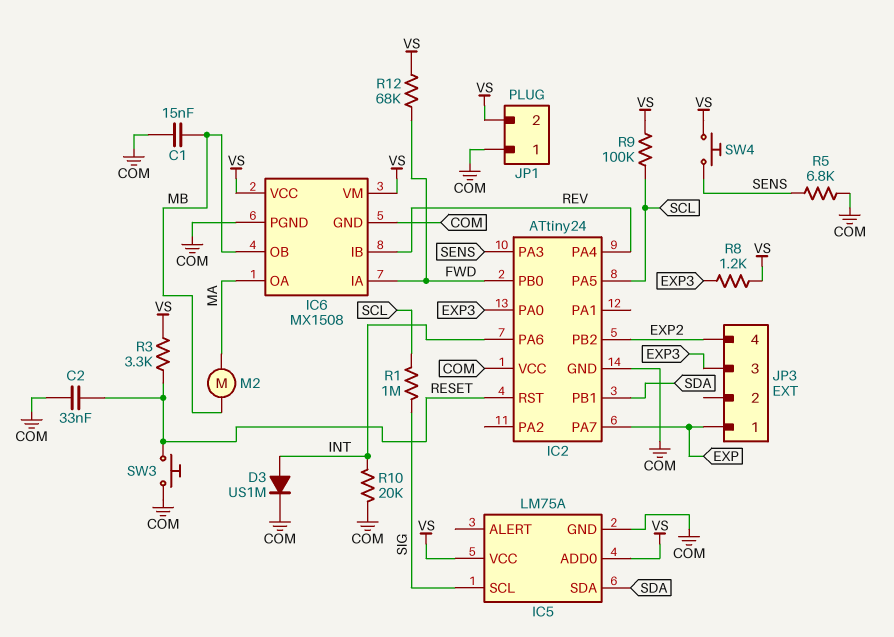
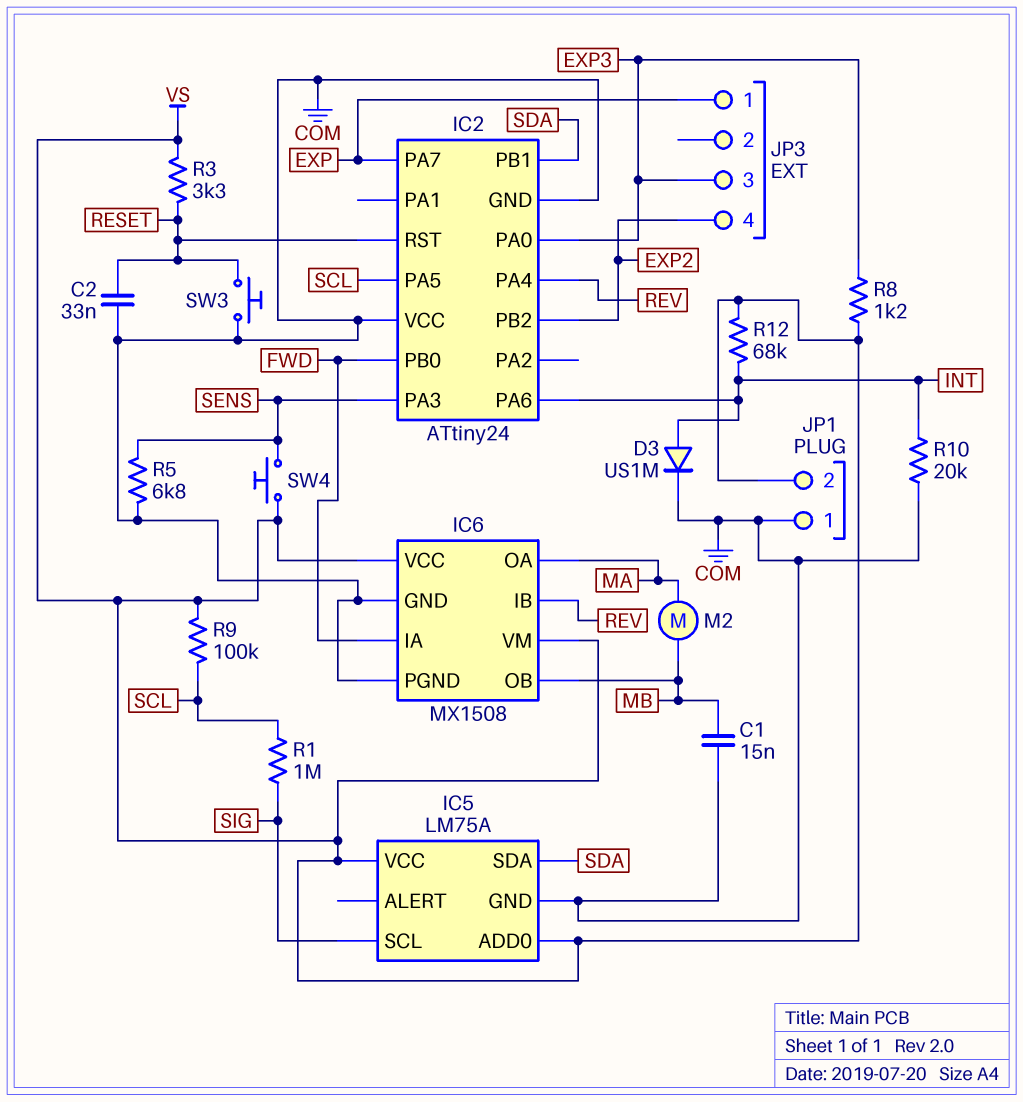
R12: 68k (FWD, VS) -> 68k (INT, VS)

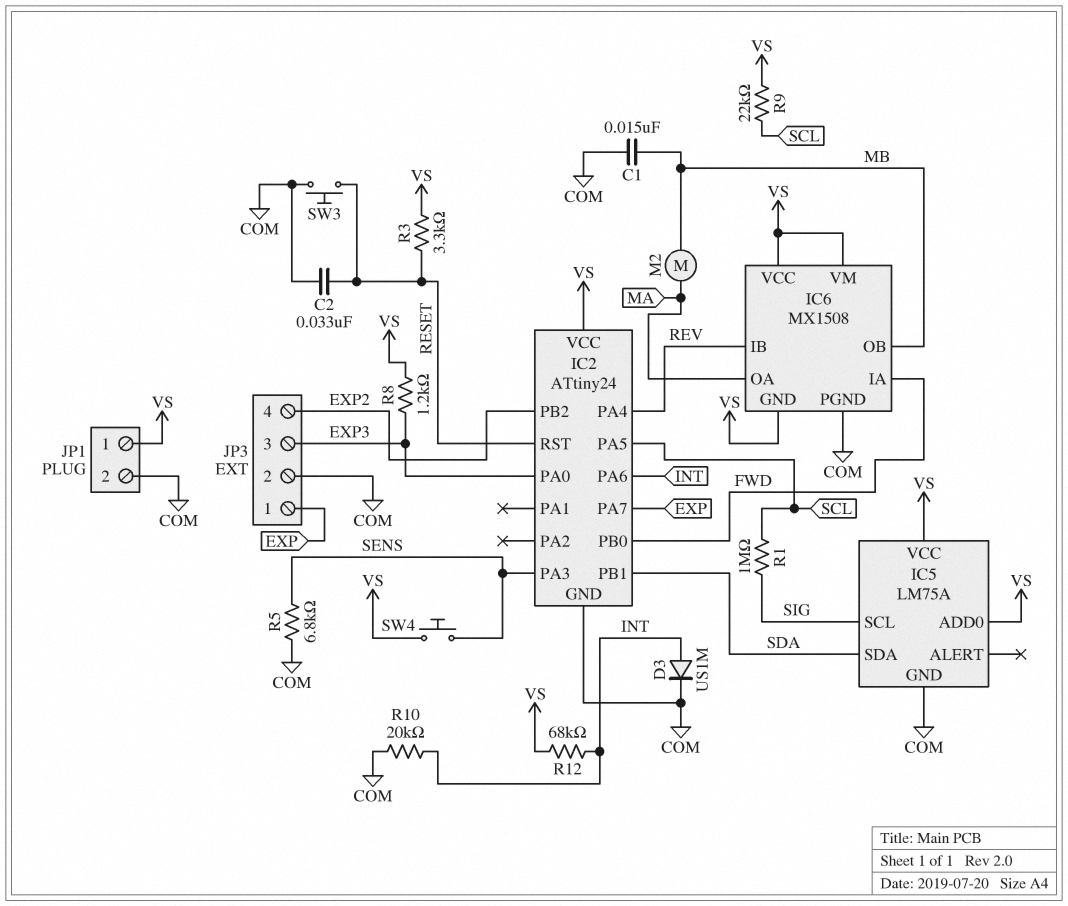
IC2 pin VCC: COM -> VS
IC6 pin GND: COM -> VS
JP1 pin 1: COM -> VS
JP1 pin 2: VS -> COM
JP3 pin 2: none -> COM
R9: 100k (SCL, VS) -> 22k (SCL, VS)

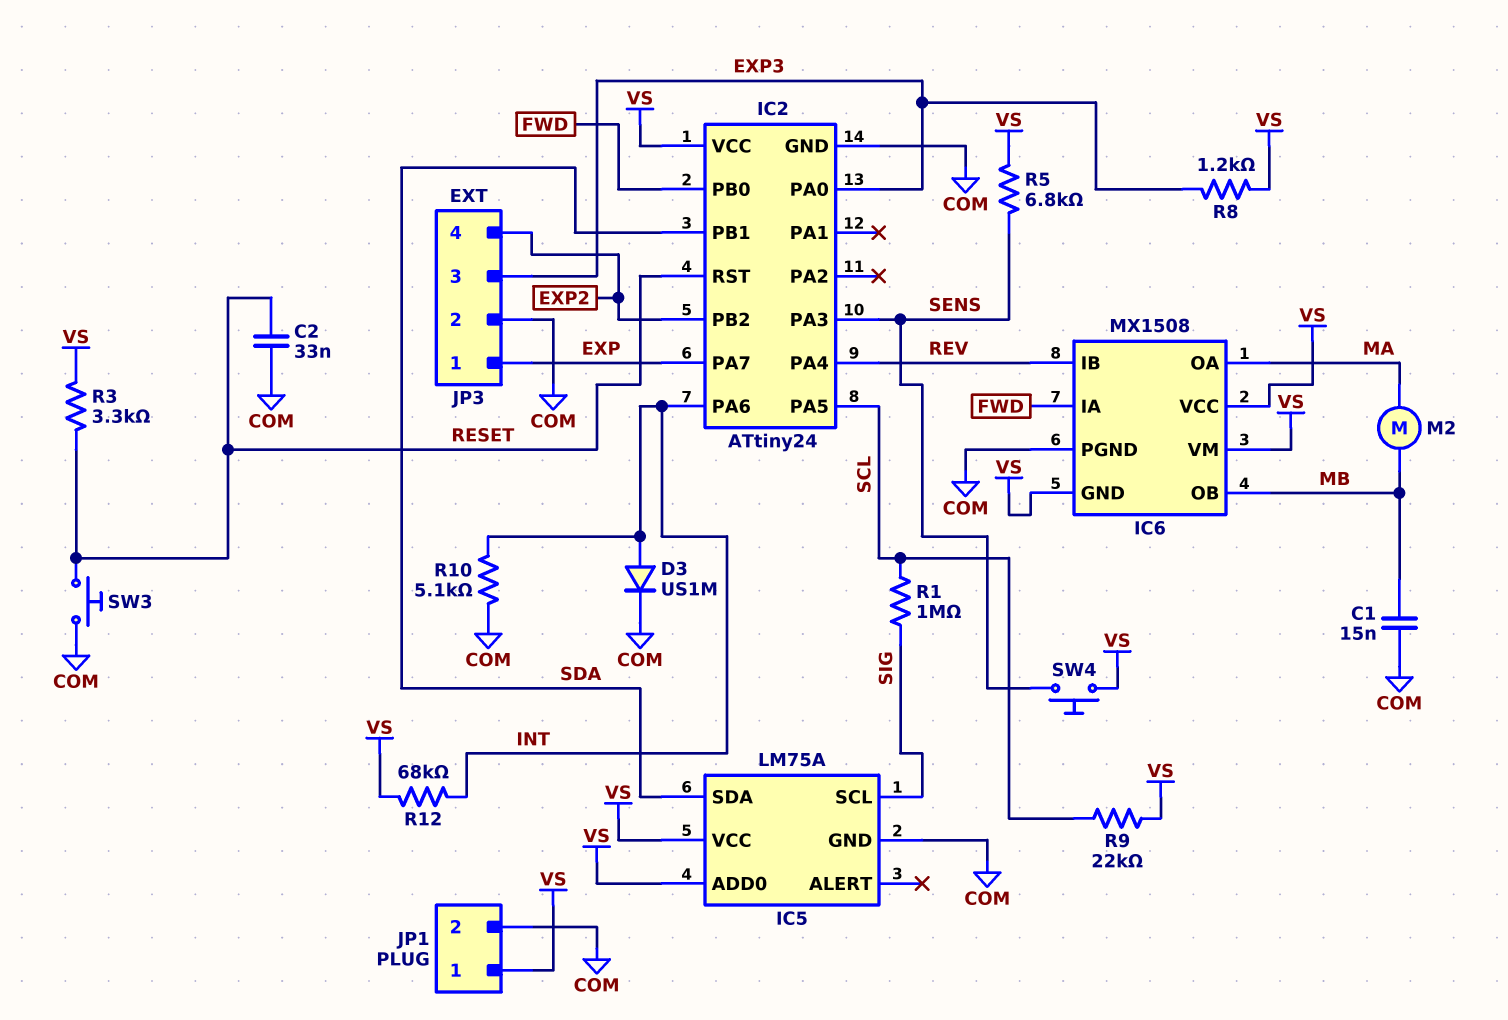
R5: 6.8k (COM, SENS) -> 6.8k (SENS, VS)
R10: 20k (COM, INT) -> 5.1k (COM, INT)

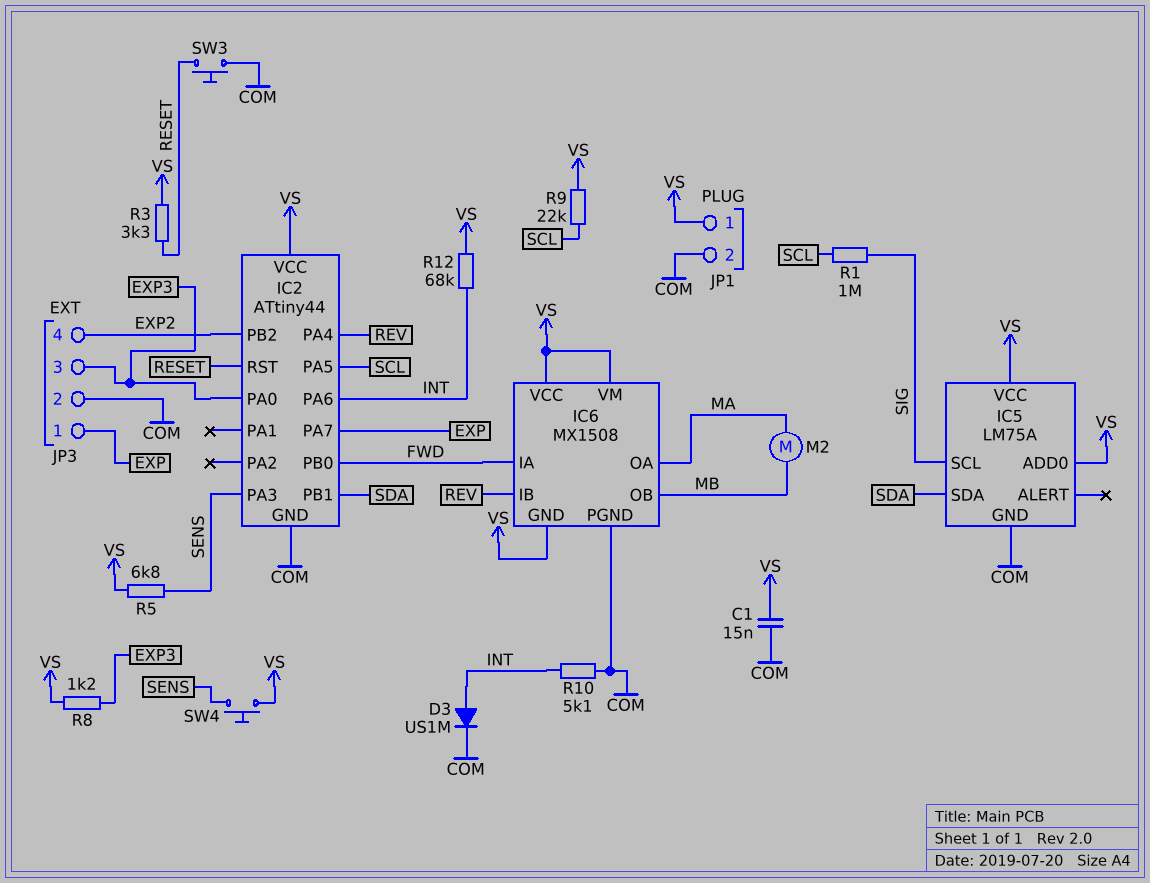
C1: 15nF (COM, MB) -> 15nF (COM, VS)
C2: 33nF (COM, RESET) -> none
IC2: ATtiny24 -> ATtiny44

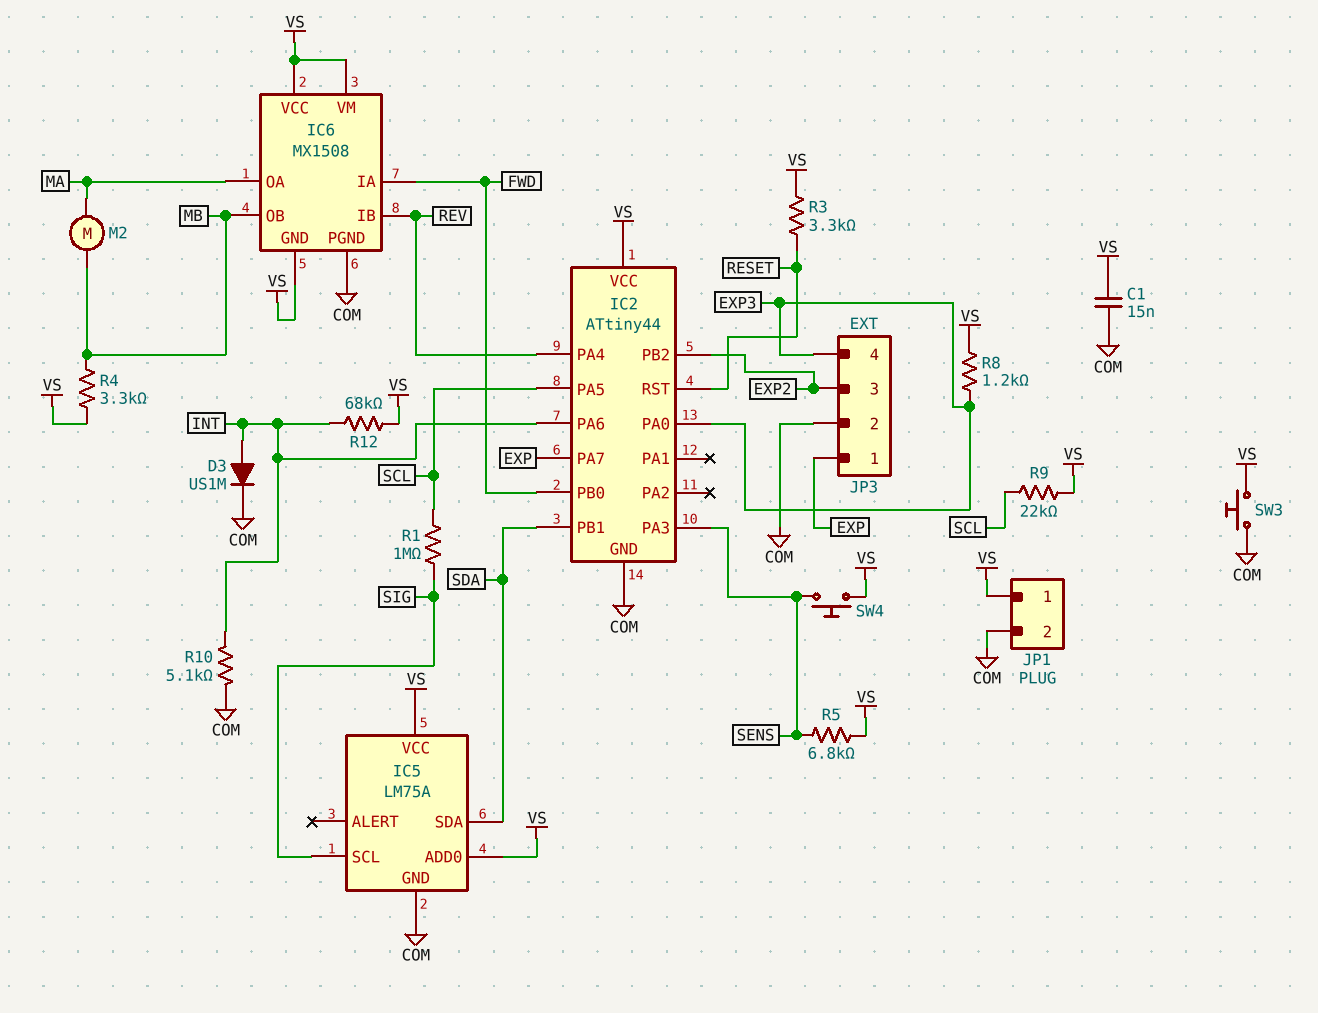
JP3 pin 3: EXP3 -> EXP2
JP3 pin 4: EXP2 -> EXP3
R4: none -> 3.3k (MB, VS)
SW3: button (COM, RESET) -> button (COM, VS)

